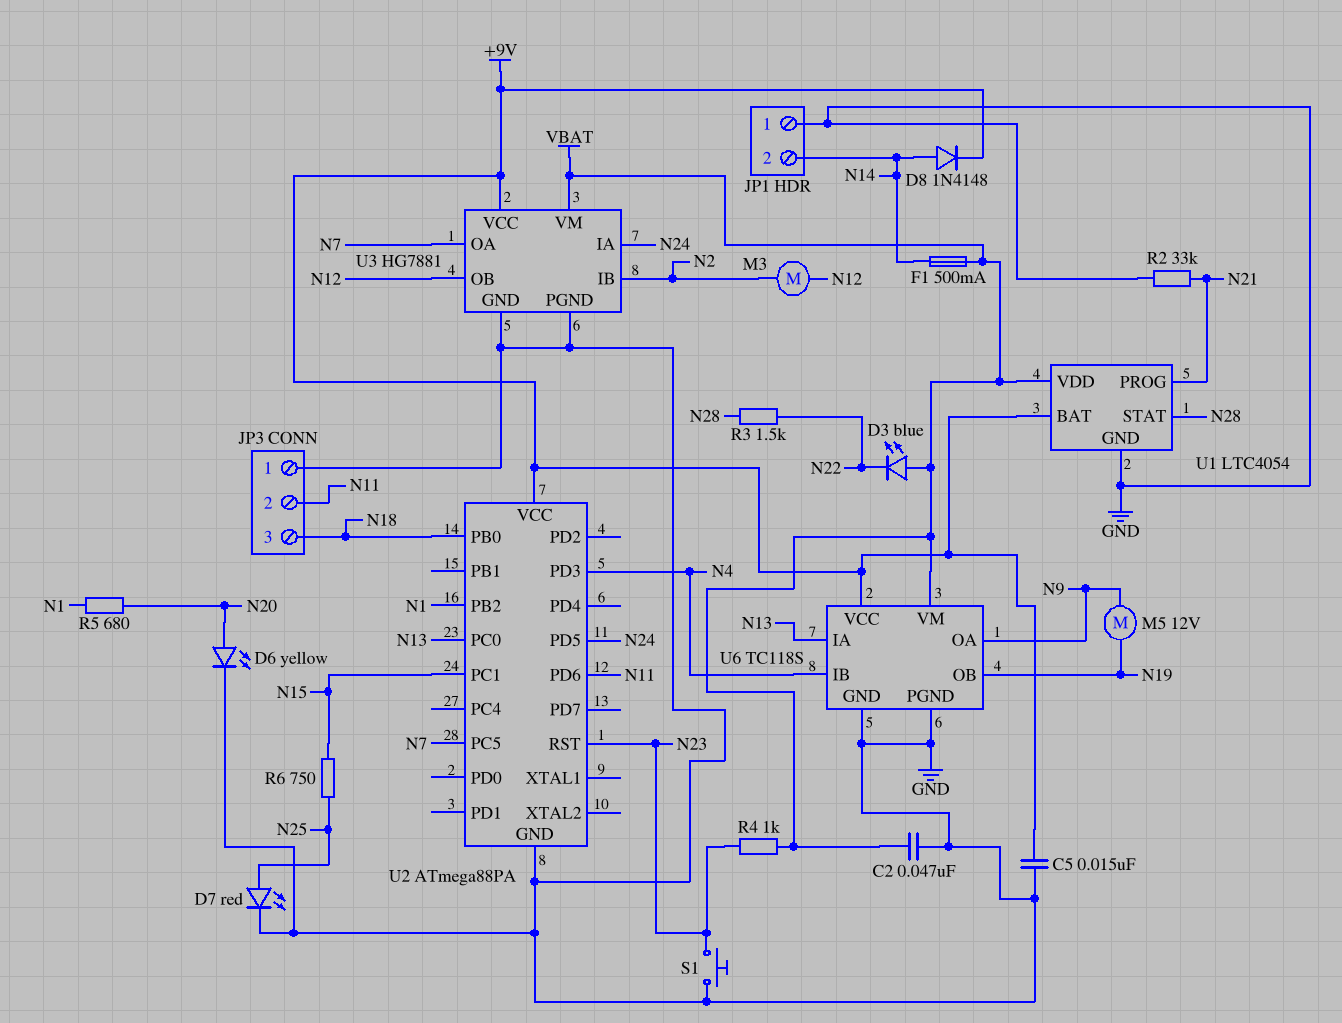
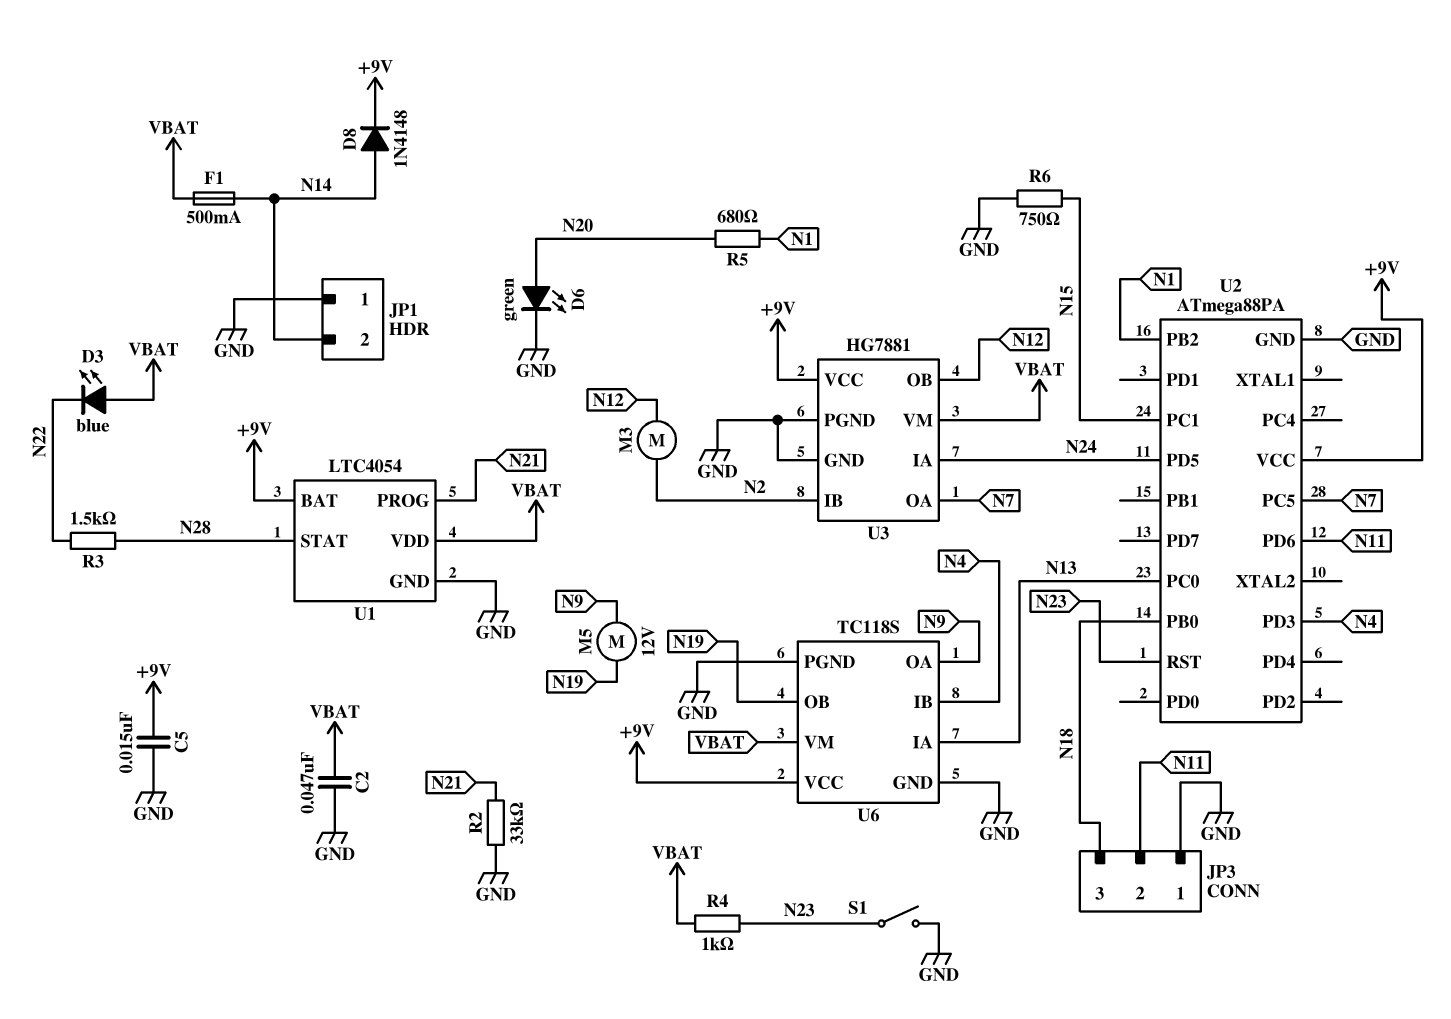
D6: LED yellow (A N20, K GND) -> LED green (A N20, K GND)
D7: LED red (A N25, K GND) -> none
R6: 750 (N15, N25) -> 750 (GND, N15)
S1: button (GND, N23) -> switch (GND, N23)

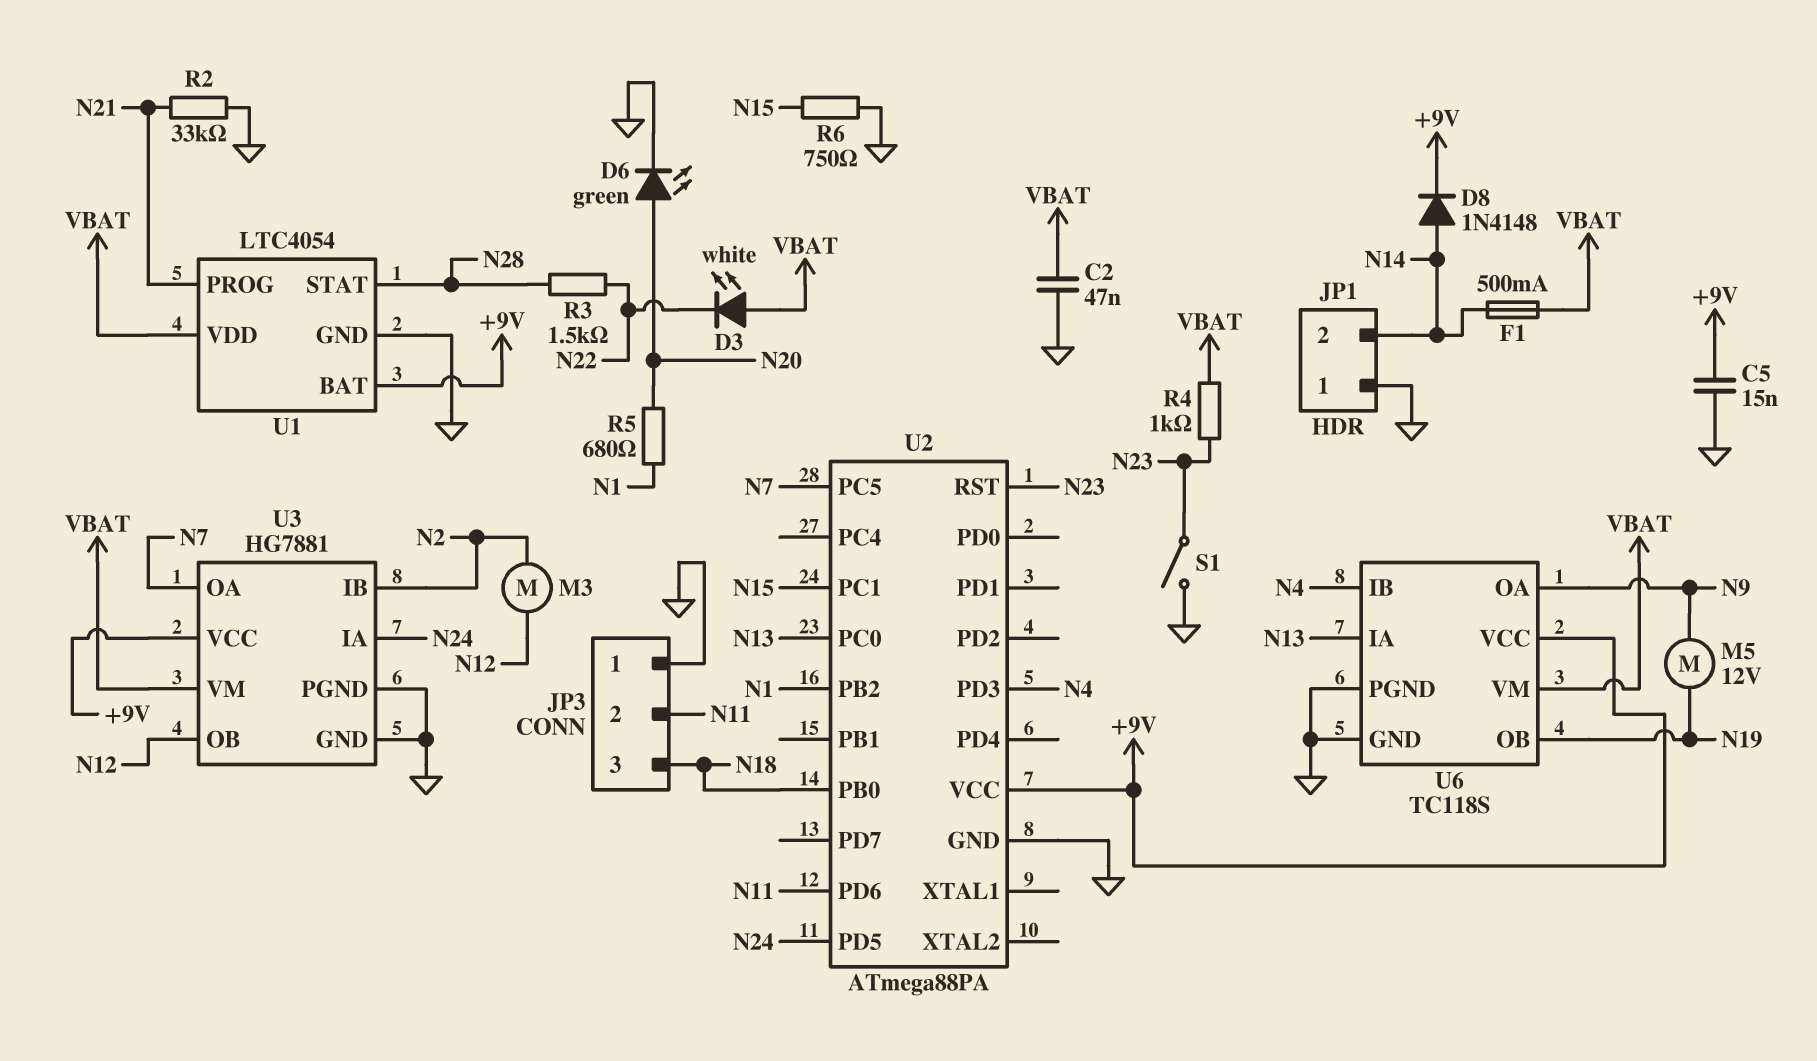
D3: LED blue (A VBAT, K N22) -> LED white (A VBAT, K N22)

